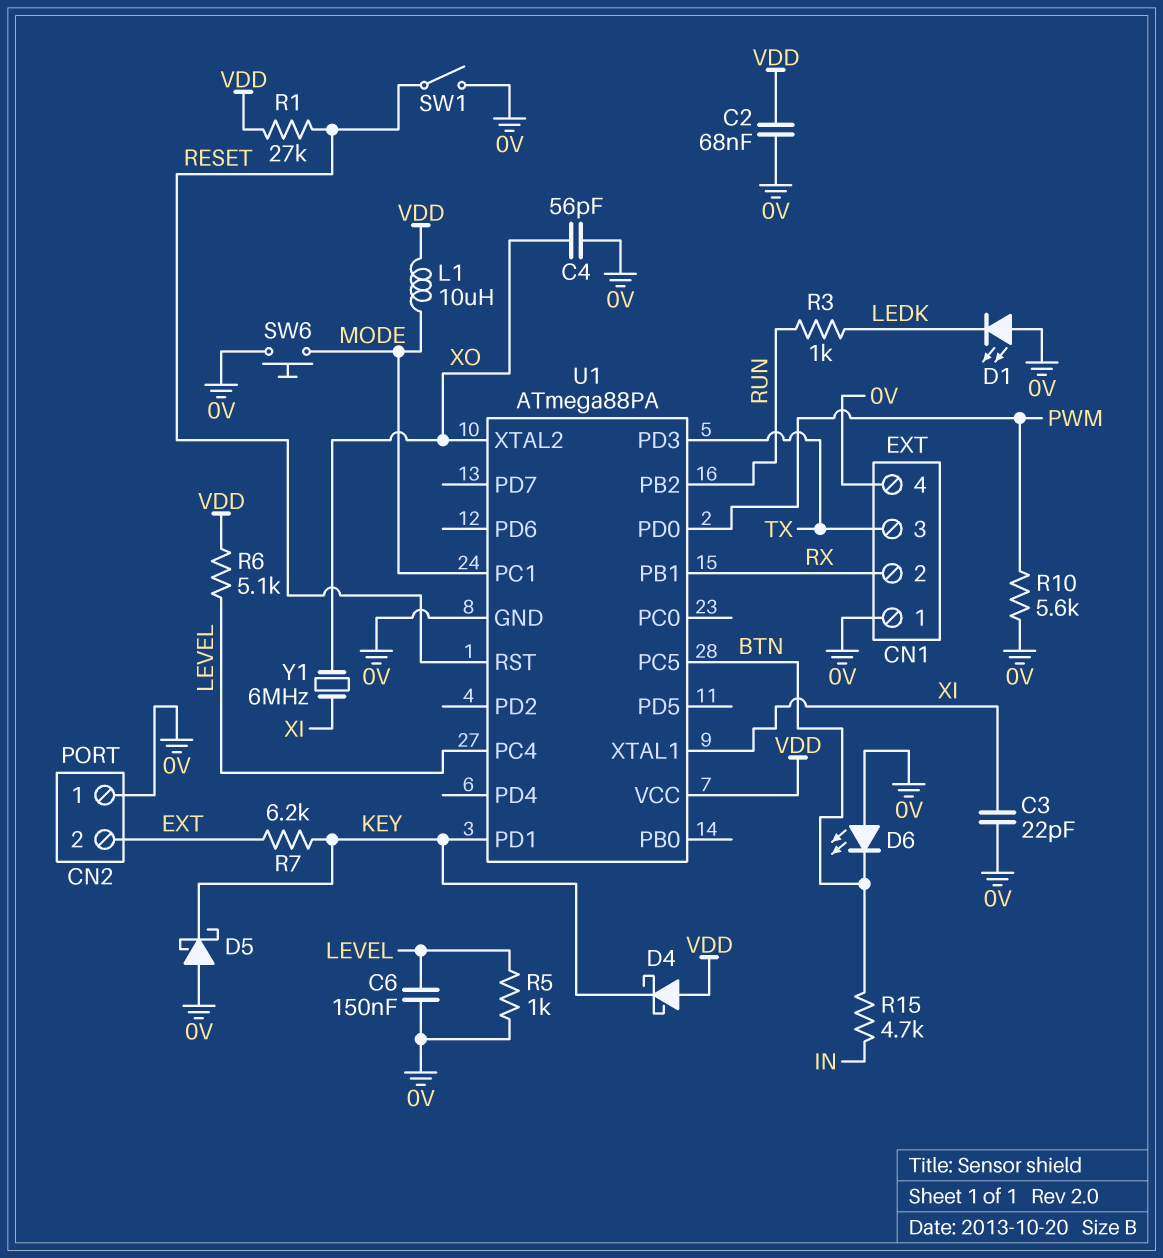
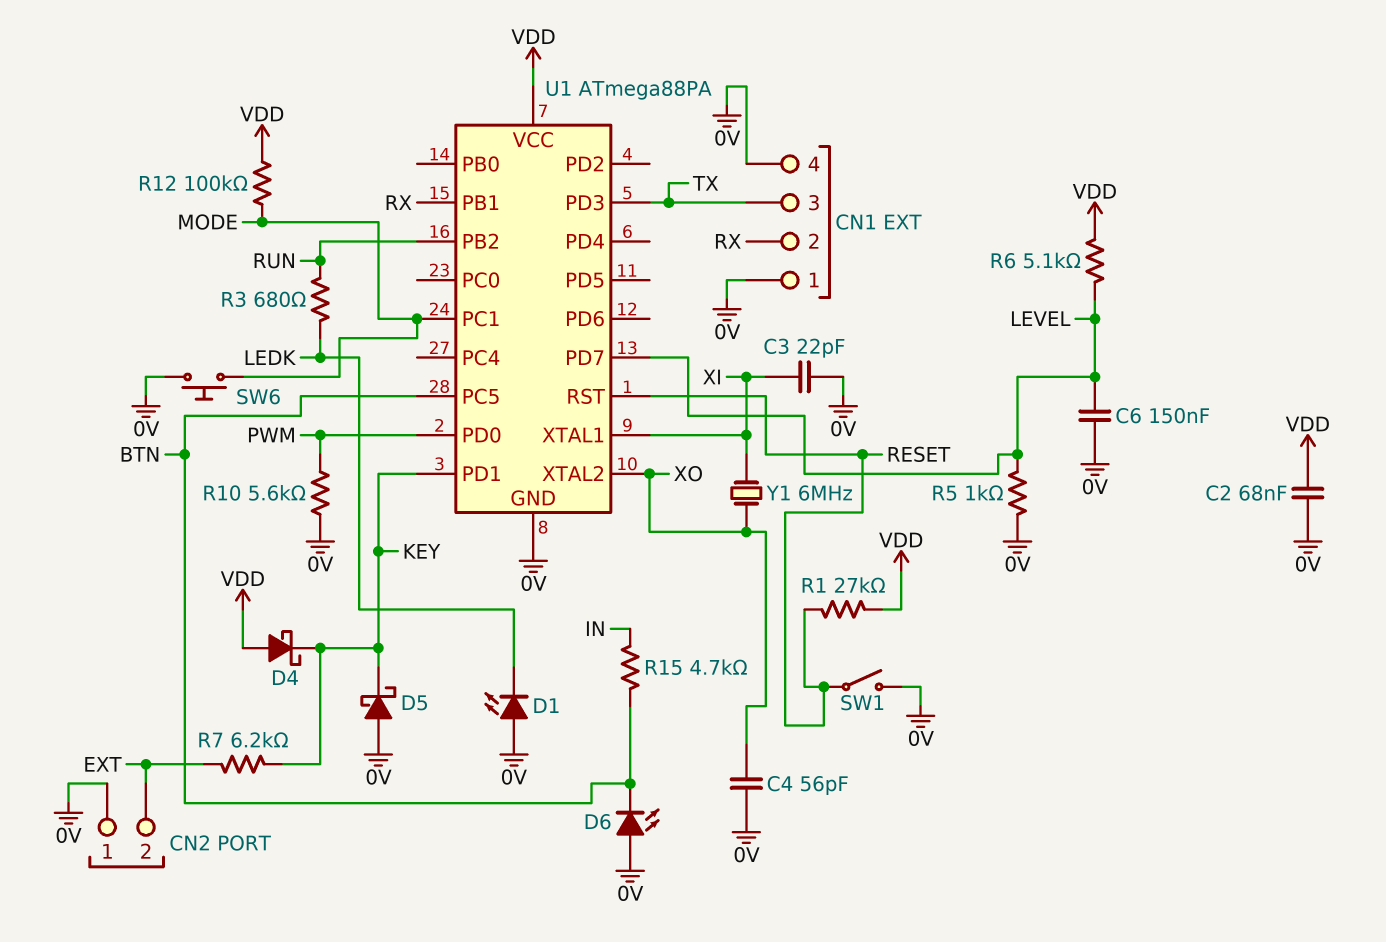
L1: 10uH (MODE, VDD) -> none
R3: 1k (LEDK, RUN) -> 680 (LEDK, RUN)
R12: none -> 100k (MODE, VDD)
U1 pin PC4: LEVEL -> none
U1 pin PD7: none -> LEVEL

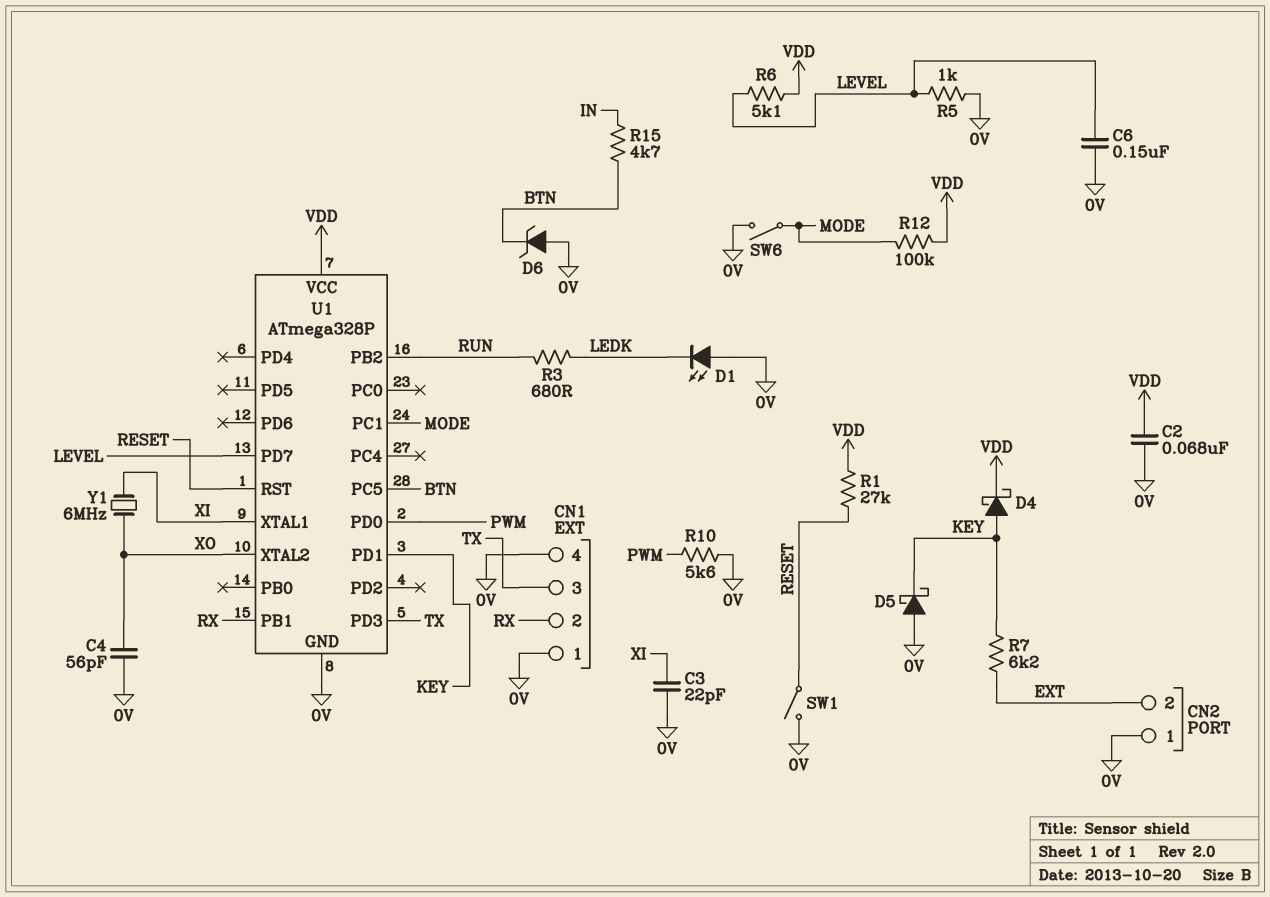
D4: schottky (A VDD, K KEY) -> schottky (A KEY, K VDD)
D6: LED (A 0V, K BTN) -> zener (A 0V, K BTN)
SW6: button (0V, MODE) -> switch (0V, MODE)
U1: ATmega88PA -> ATmega328P

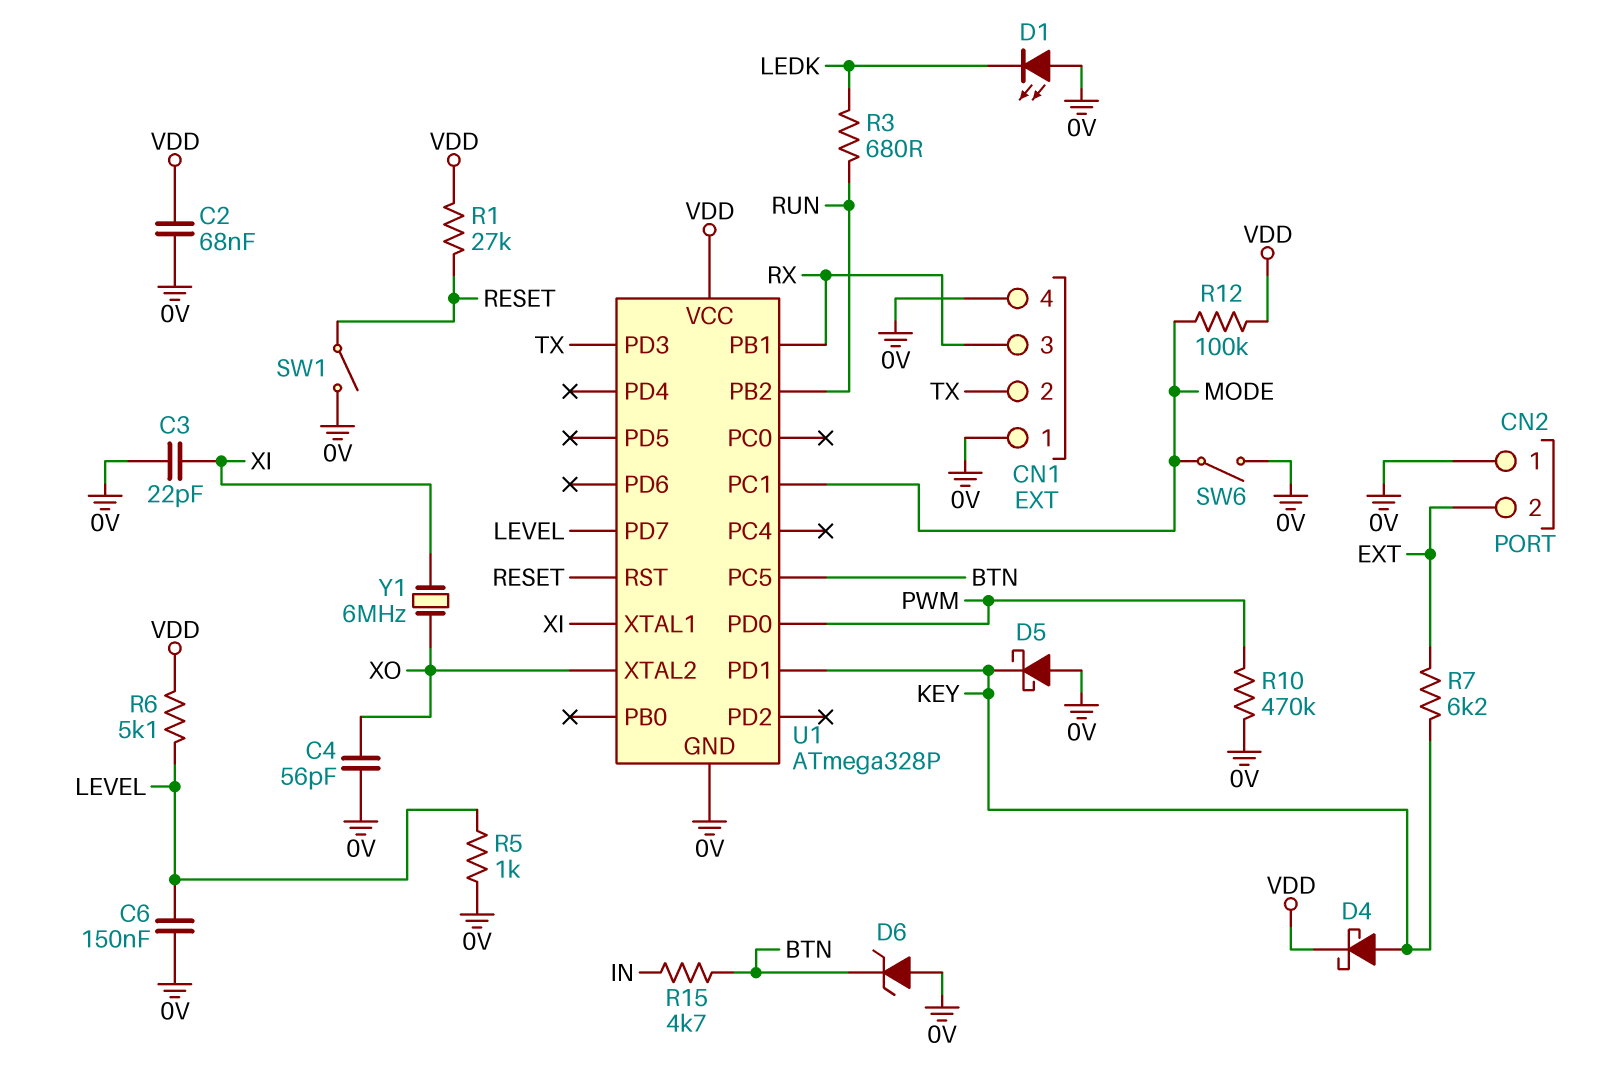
CN1 pin 2: RX -> TX
CN1 pin 3: TX -> RX
R10: 5.6k (0V, PWM) -> 470k (0V, PWM)

